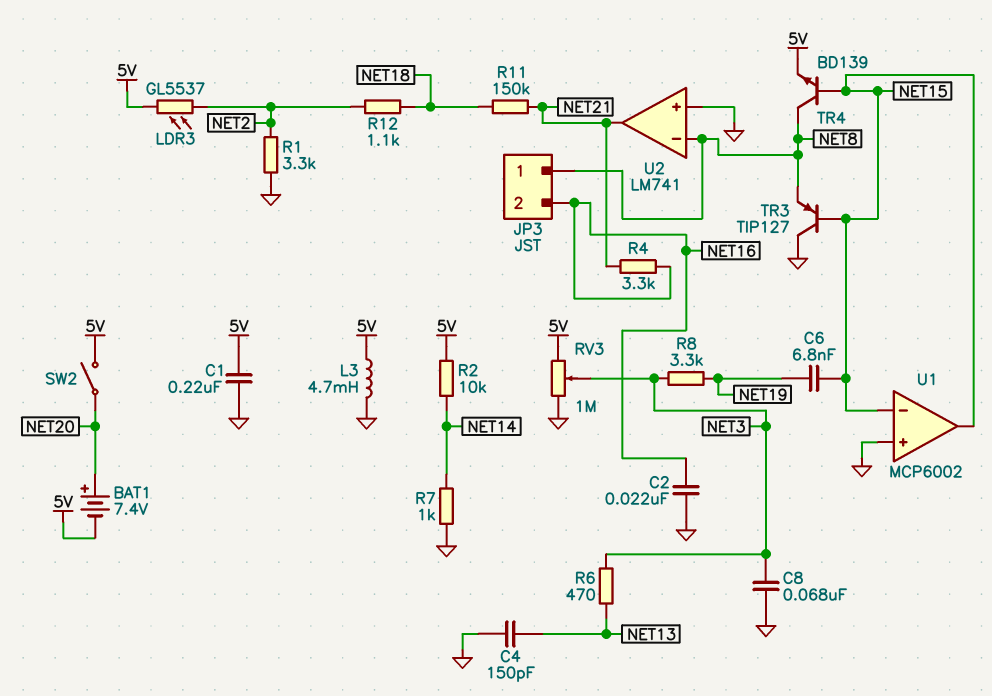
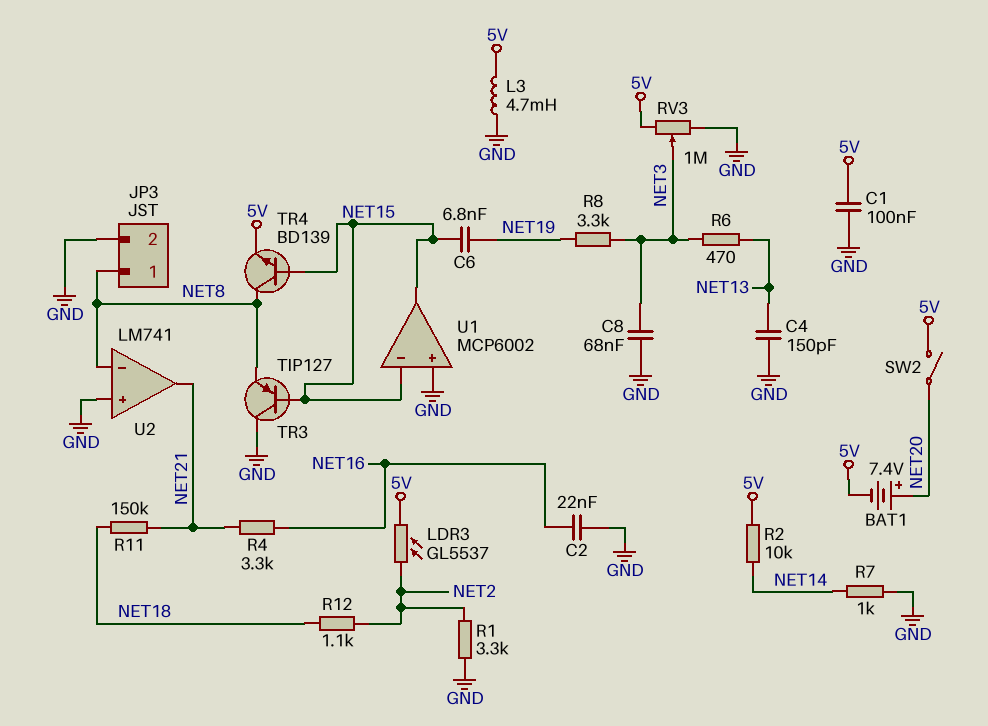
C1: 220nF (5V, GND) -> 100nF (5V, GND)
JP3 pin 2: NET16 -> GND

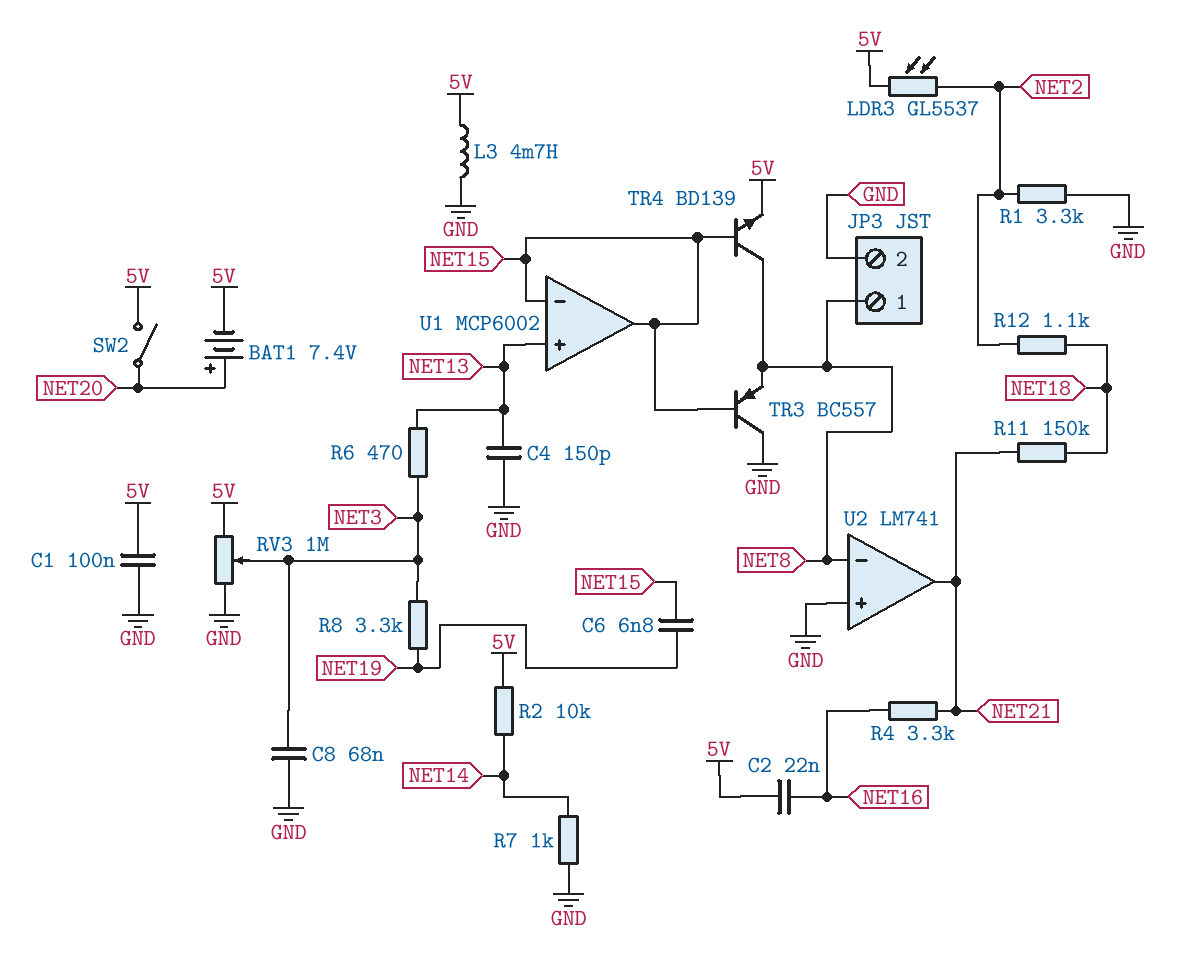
C2: 22nF (GND, NET16) -> 22nF (5V, NET16)
TR3: PNP TIP127 (B NET15, C GND, E NET8) -> PNP BC557 (B NET15, C GND, E NET8)
U1 pin in+: GND -> NET13

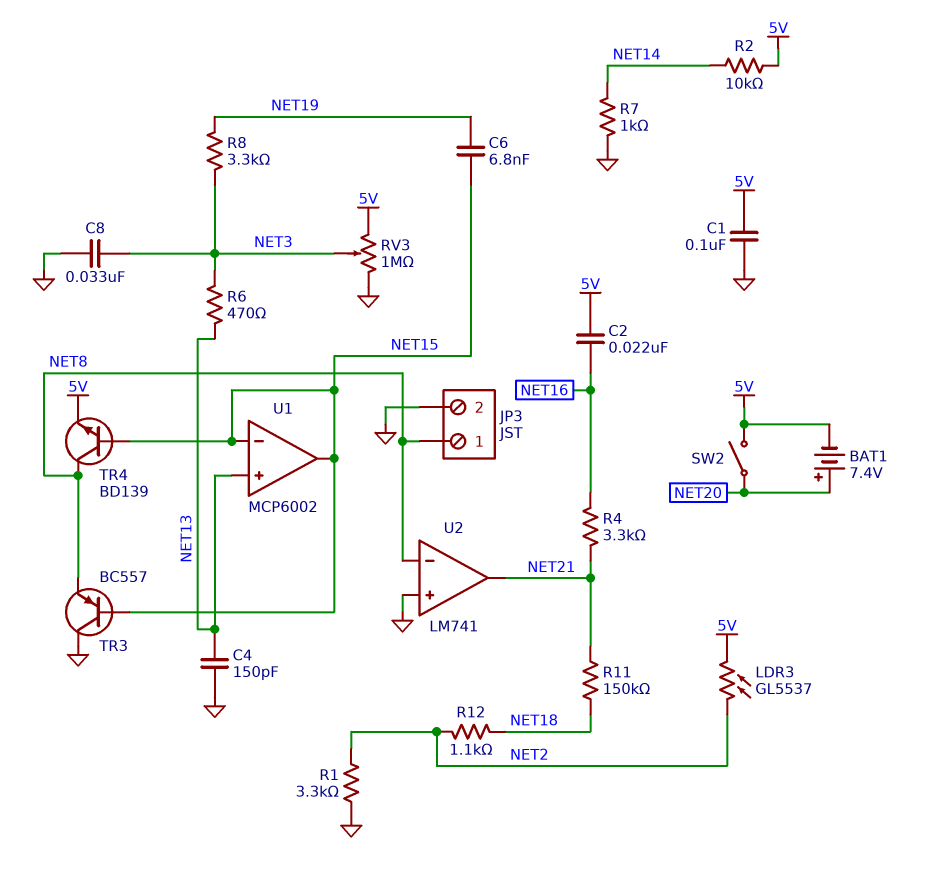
C8: 68nF (GND, NET3) -> 33nF (GND, NET3)
L3: 4.7mH (5V, GND) -> none

